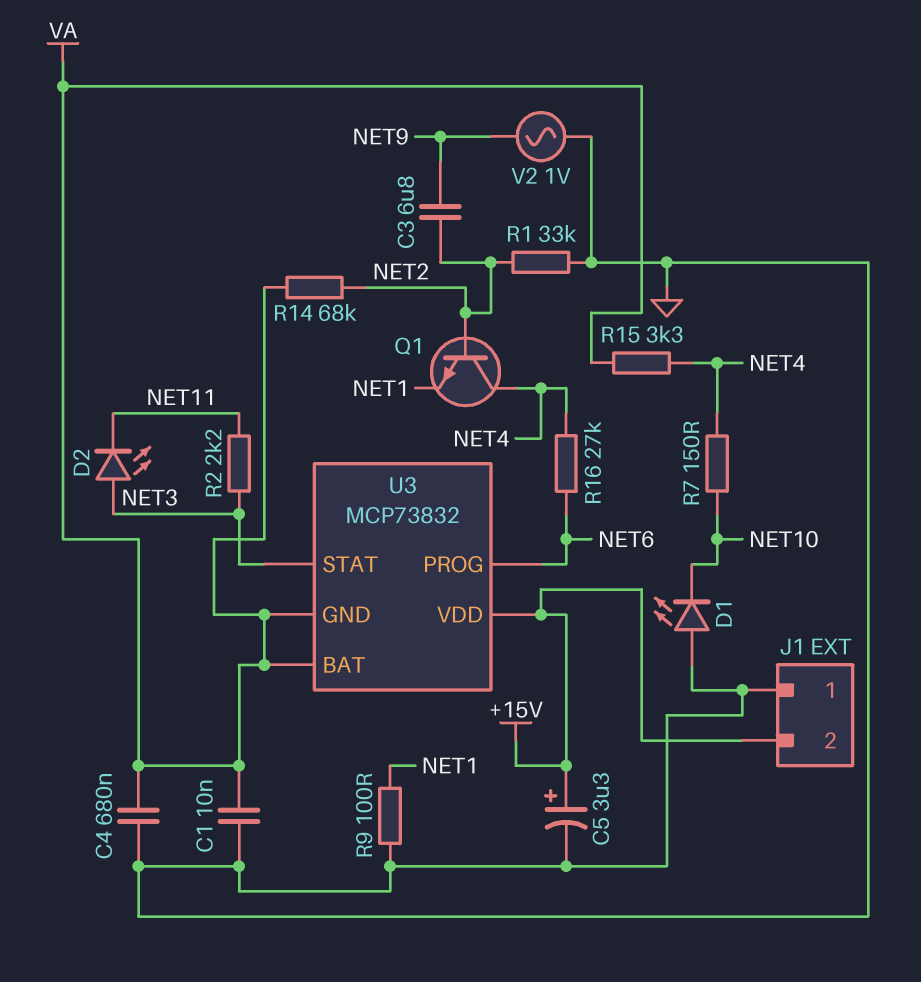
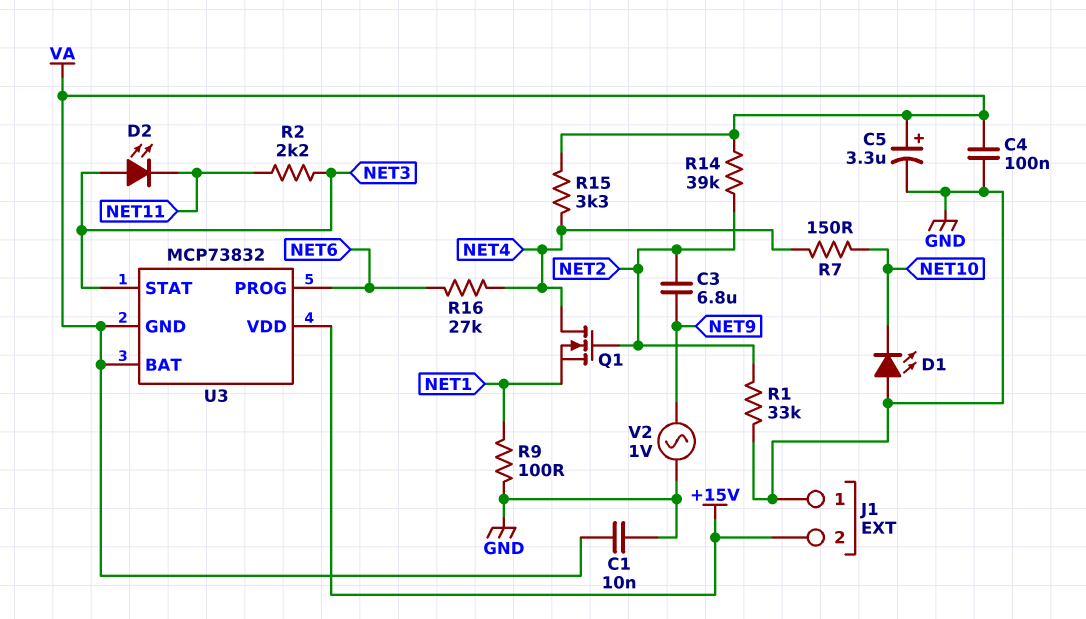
C4: 680nF (GND, VA) -> 100nF (GND, VA)
C5: 3.3uF (plus +15V, minus GND) -> 3.3uF (plus VA, minus GND)
Q1: NPN (B NET2, C NET4, E NET1) -> NMOS (G NET2, D NET4, S NET1)
R14: 68k (NET2, VA) -> 39k (NET2, VA)

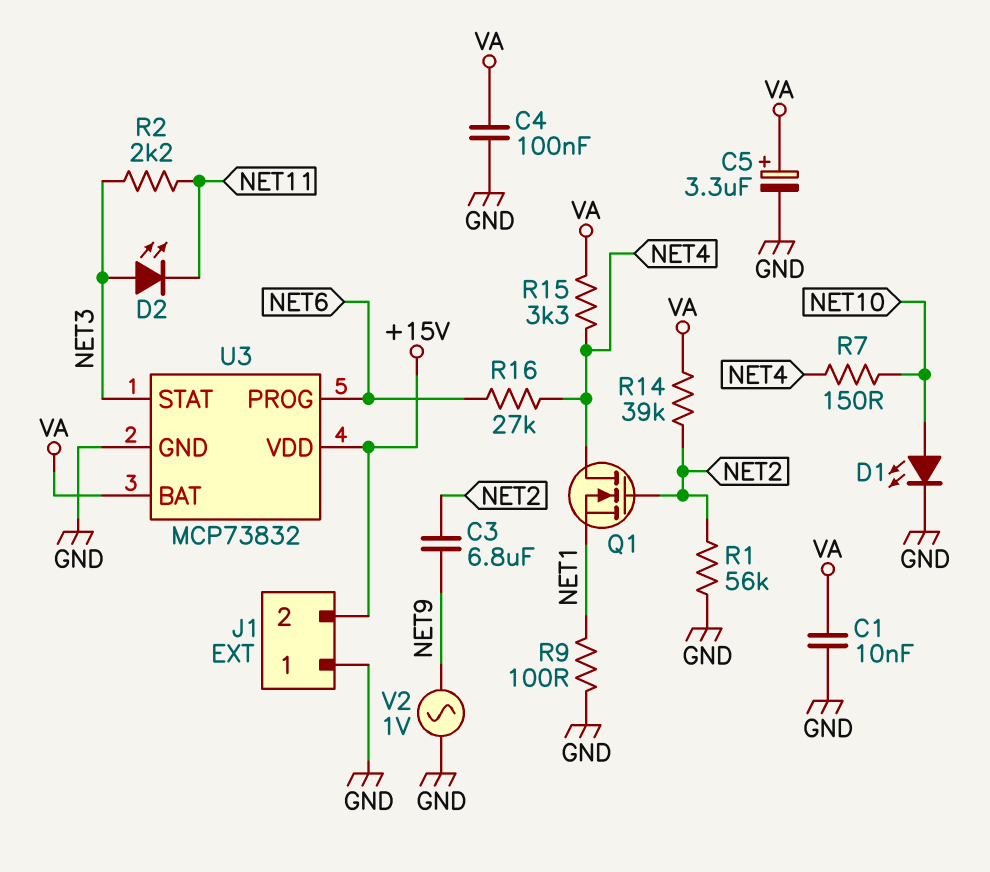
D1: LED (A GND, K NET10) -> LED (A NET10, K GND)
R1: 33k (GND, NET2) -> 56k (GND, NET2)
U3 pin GND: VA -> GND

